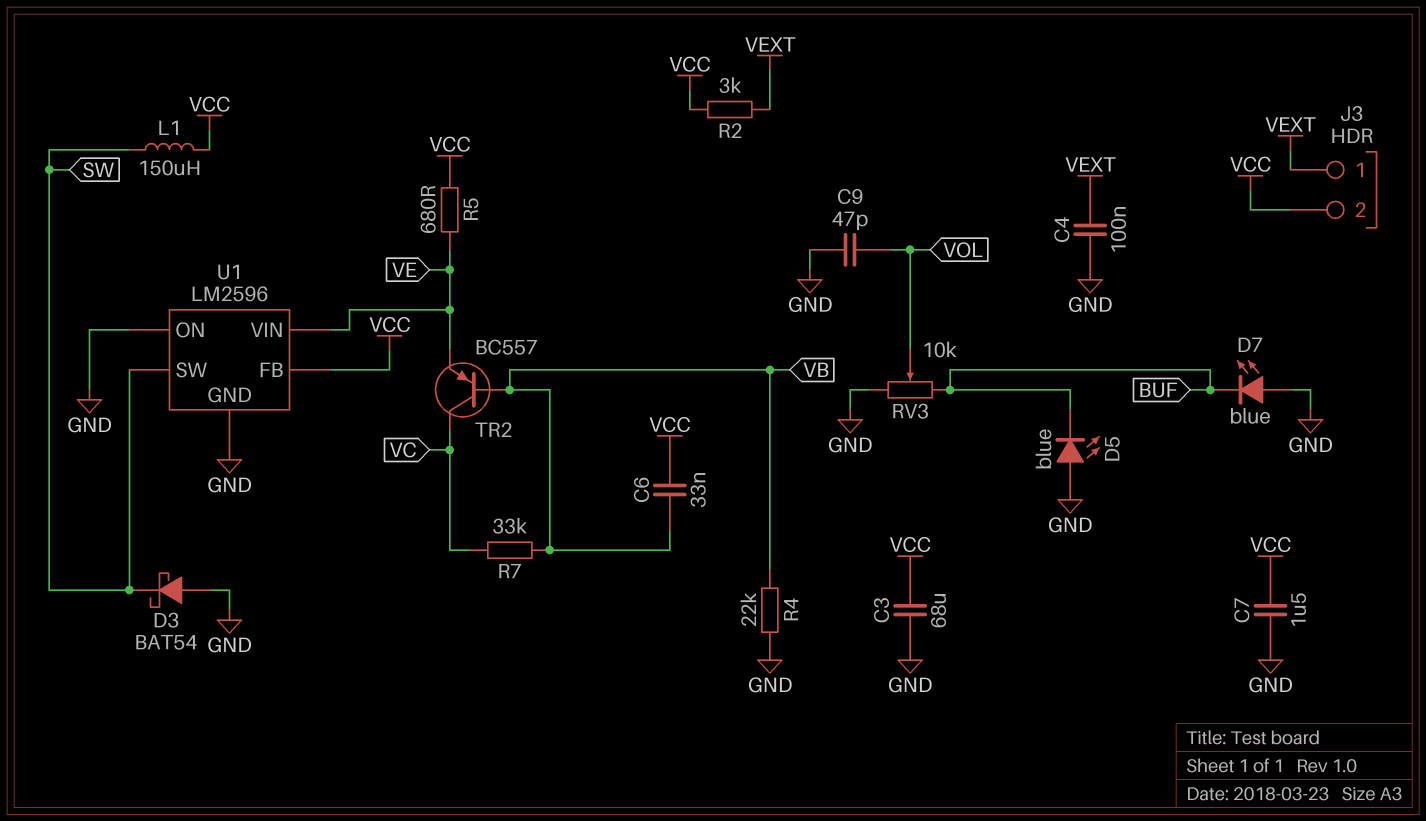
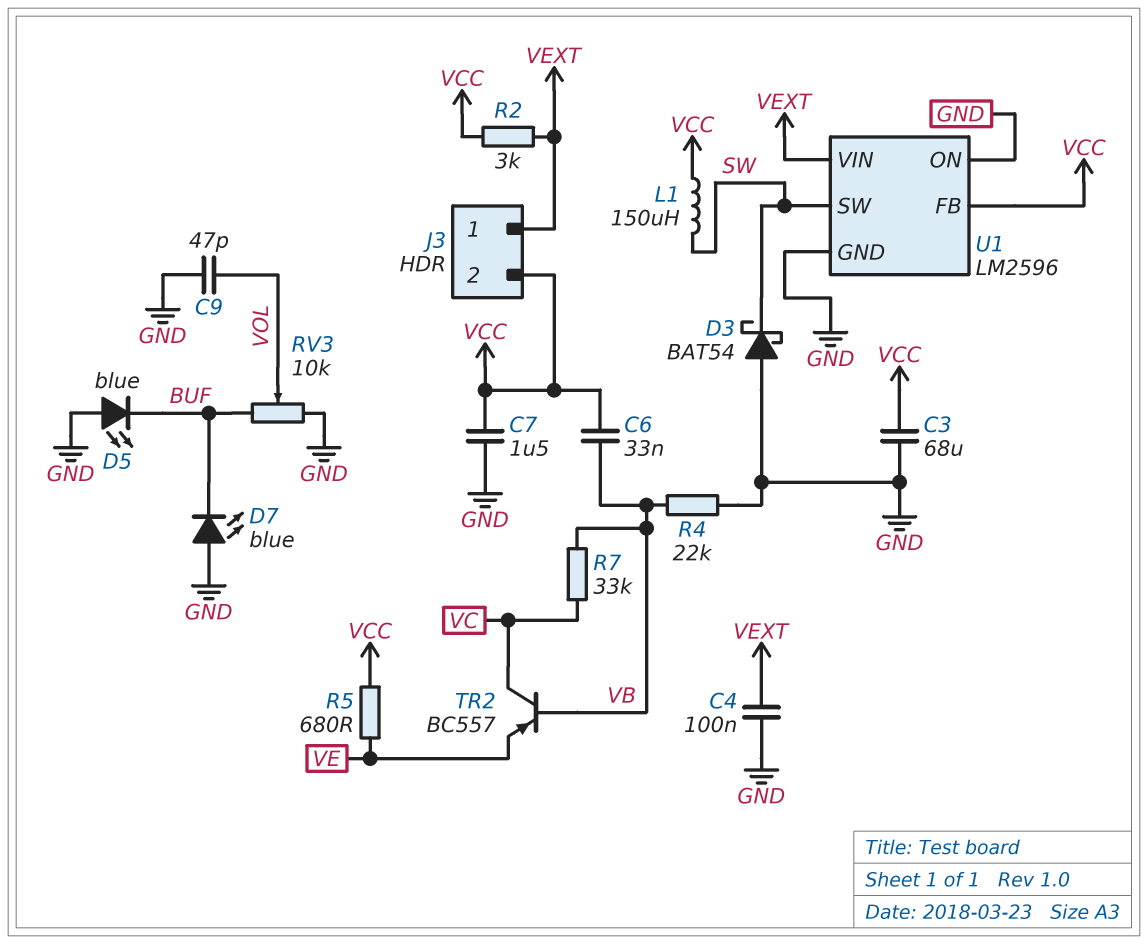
U1 pin VIN: VE -> VEXT

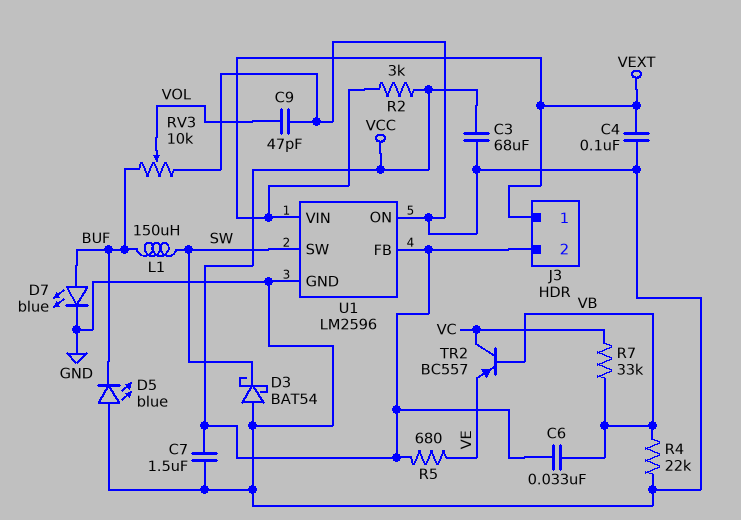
D7: LED blue (A GND, K BUF) -> LED blue (A BUF, K GND)
L1: 150uH (SW, VCC) -> 150uH (BUF, SW)

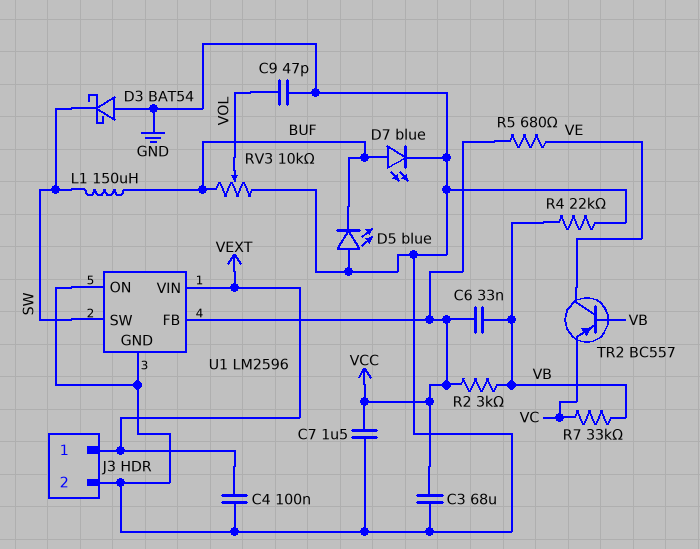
J3 pin 2: VCC -> GND
R2: 3k (VCC, VEXT) -> 3k (VB, VCC)
TR2: PNP BC557 (B VB, C VC, E VE) -> PNP BC557 (B VB, C VE, E VC)

